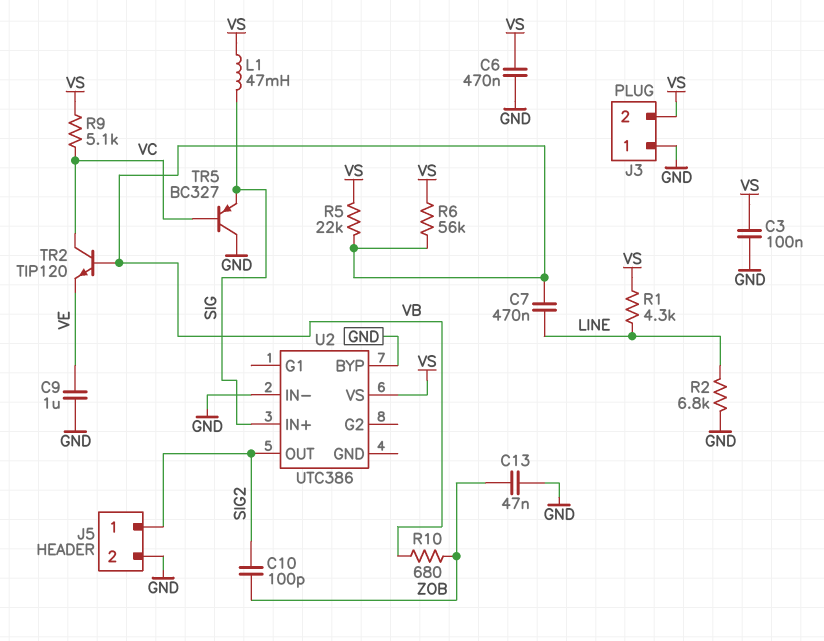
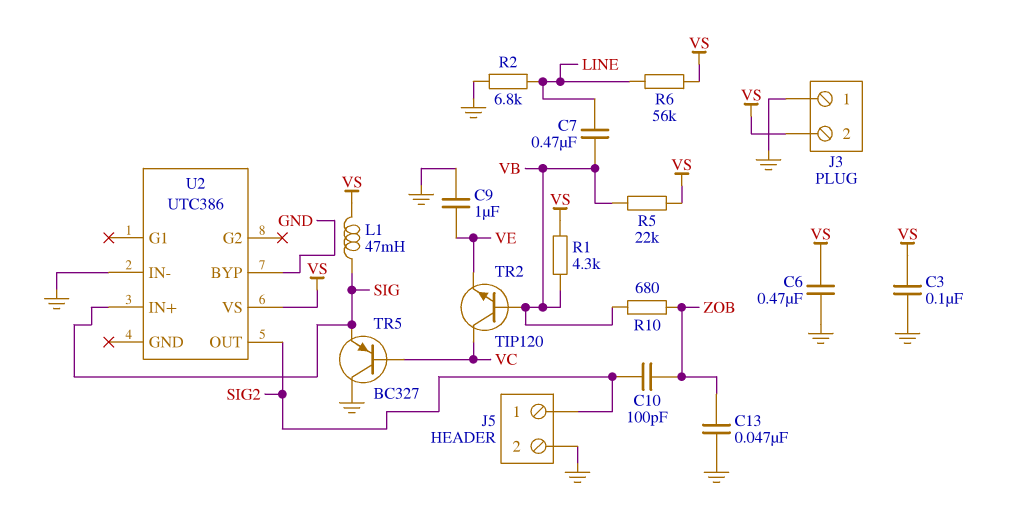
R1: 4.3k (LINE, VS) -> 4.3k (VB, VS)
R6: 56k (VB, VS) -> 56k (LINE, VS)
R9: 5.1k (VC, VS) -> none

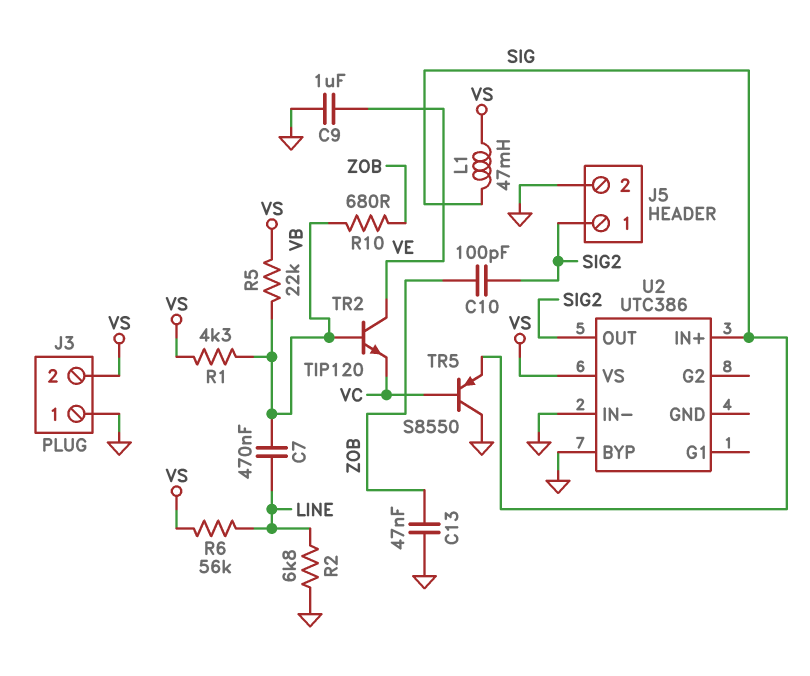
C3: 100nF (GND, VS) -> none
C6: 470nF (GND, VS) -> none
TR2: NPN TIP120 (B VB, C VC, E VE) -> NPN TIP120 (B VB, C VE, E VC)
TR5: PNP BC327 (B VC, C GND, E SIG) -> PNP S8550 (B VC, C GND, E SIG)

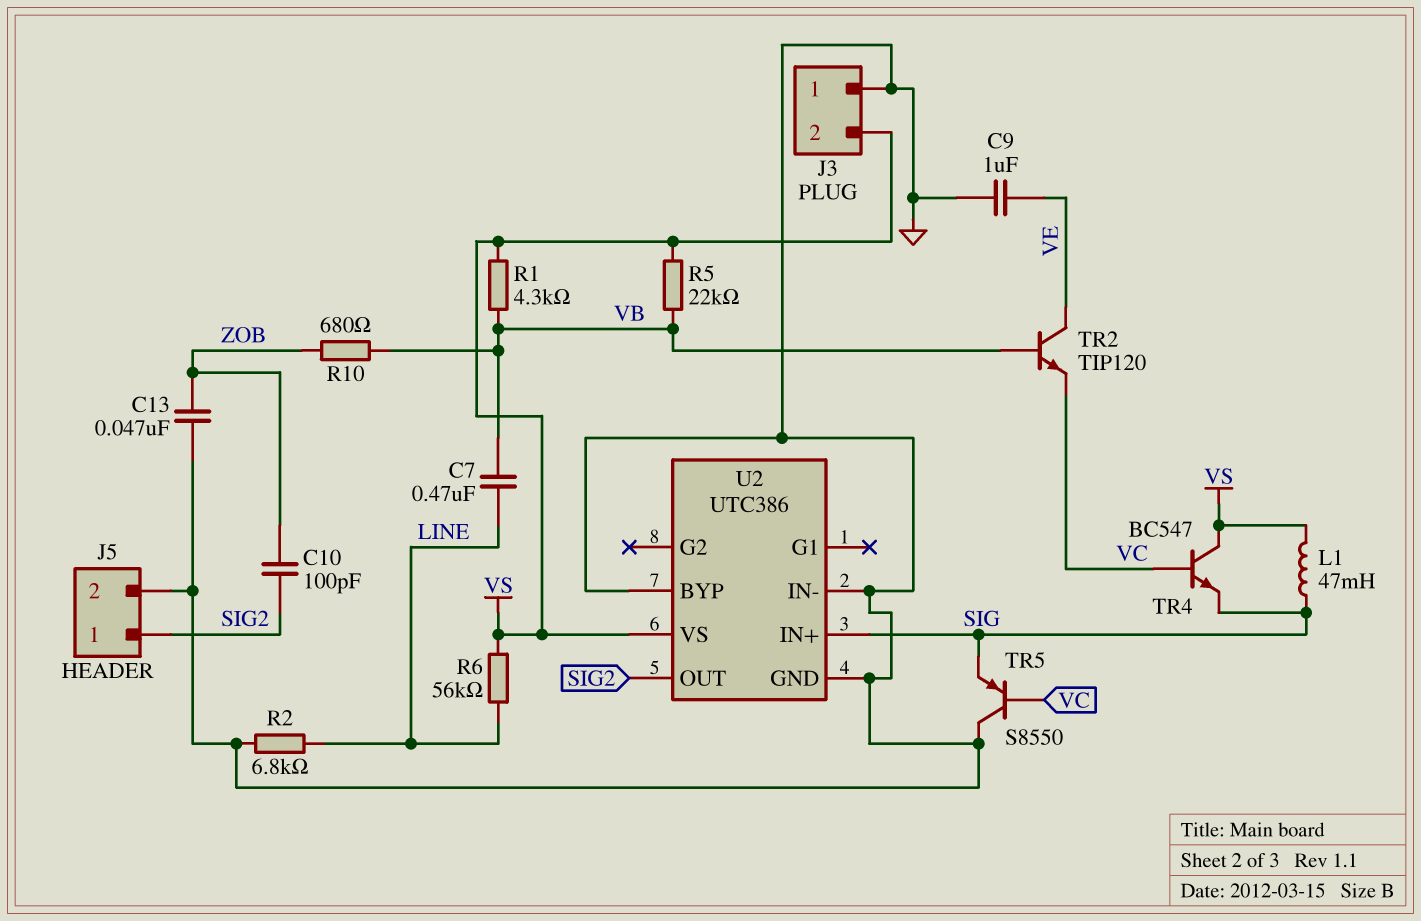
TR4: none -> NPN BC547 (B VC, C VS, E SIG)
U2 pin GND: none -> GND

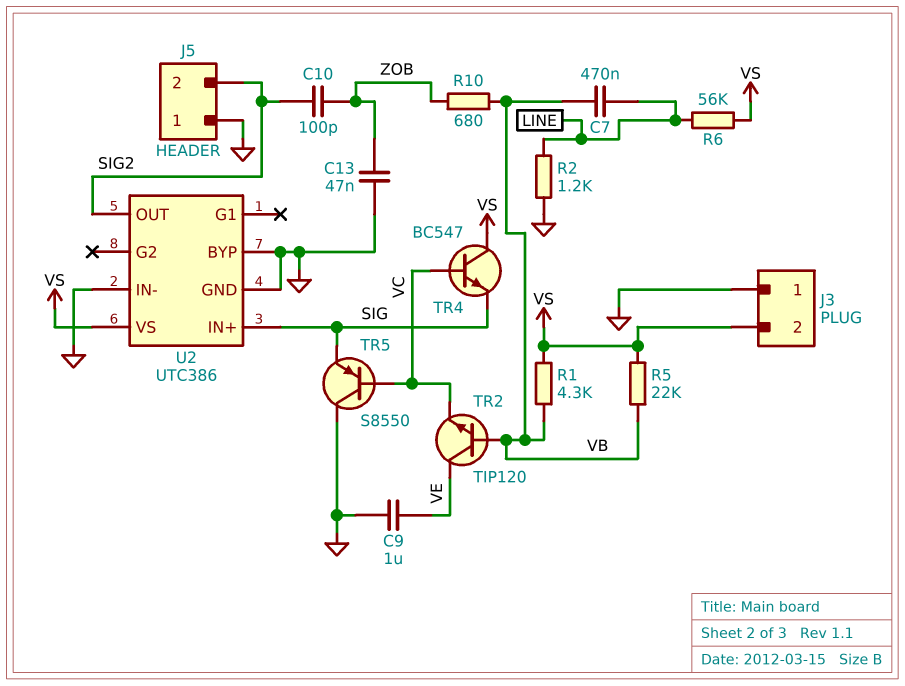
J5 pin 1: SIG2 -> GND
J5 pin 2: GND -> SIG2
L1: 47mH (SIG, VS) -> none
R2: 6.8k (GND, LINE) -> 1.2k (GND, LINE)

